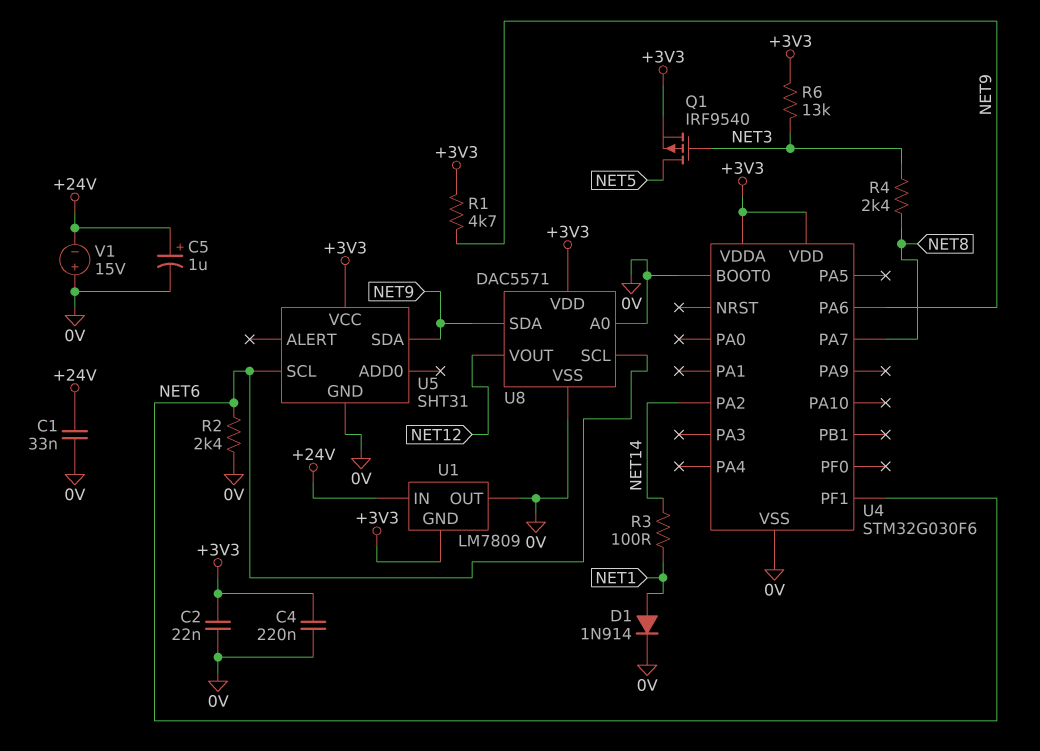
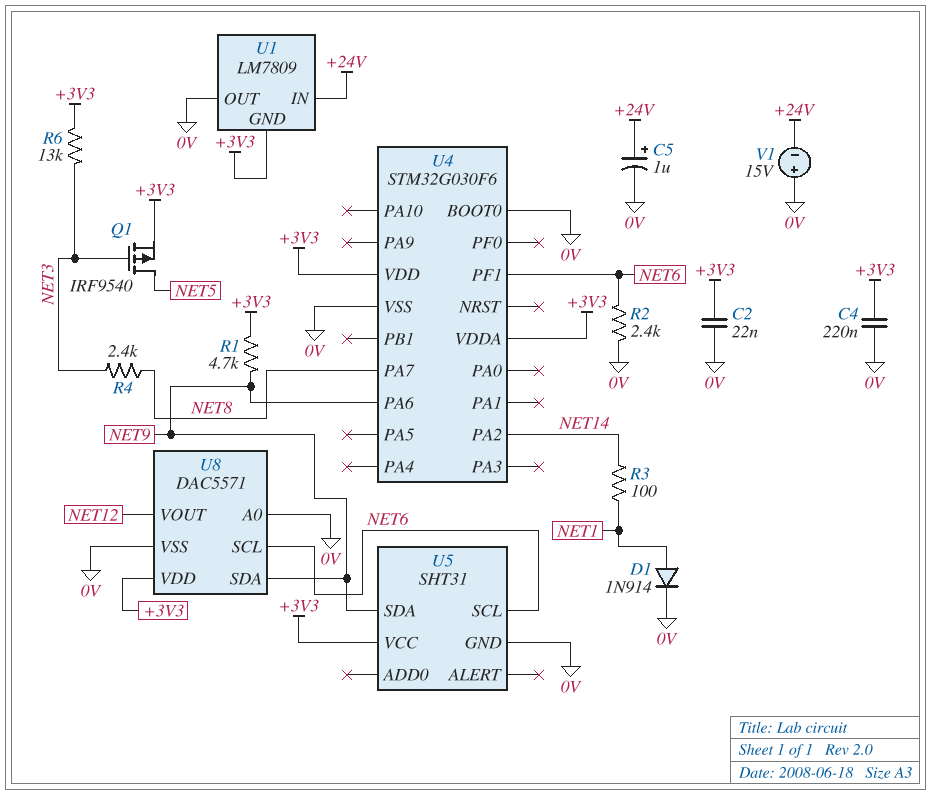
C1: 33nF (+24V, 0V) -> none

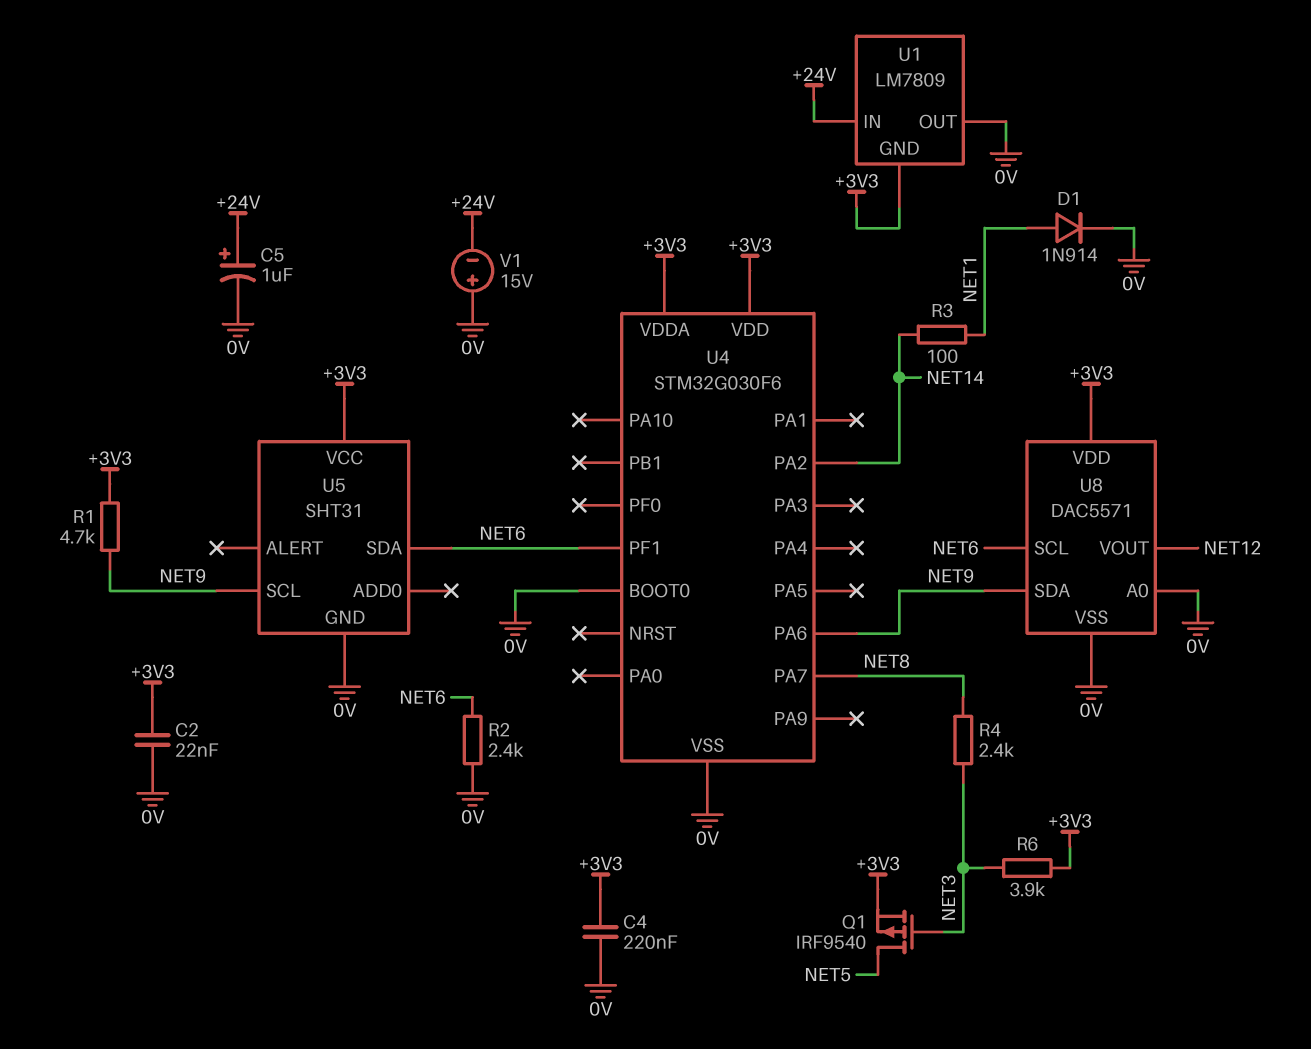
R6: 13k (+3V3, NET3) -> 3.9k (+3V3, NET3)
U5 pin SCL: NET6 -> NET9
U5 pin SDA: NET9 -> NET6

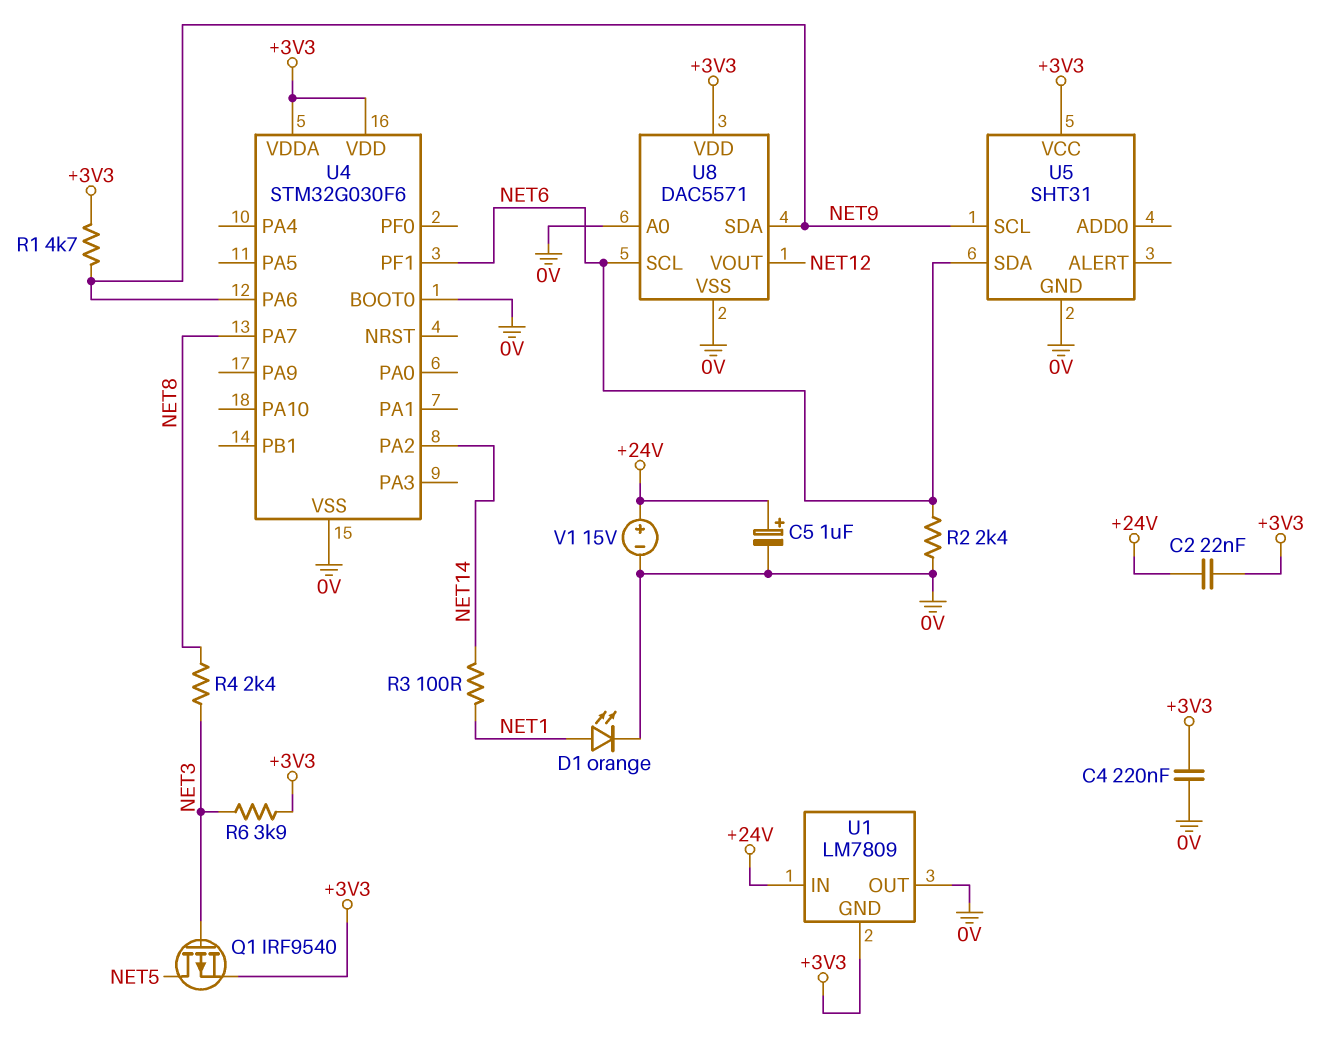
C2: 22nF (+3V3, 0V) -> 22nF (+3V3, +24V)
D1: diode 1N914 (A NET1, K 0V) -> LED orange (A NET1, K 0V)
V1: 15V (plus 0V, minus +24V) -> 15V (plus +24V, minus 0V)

